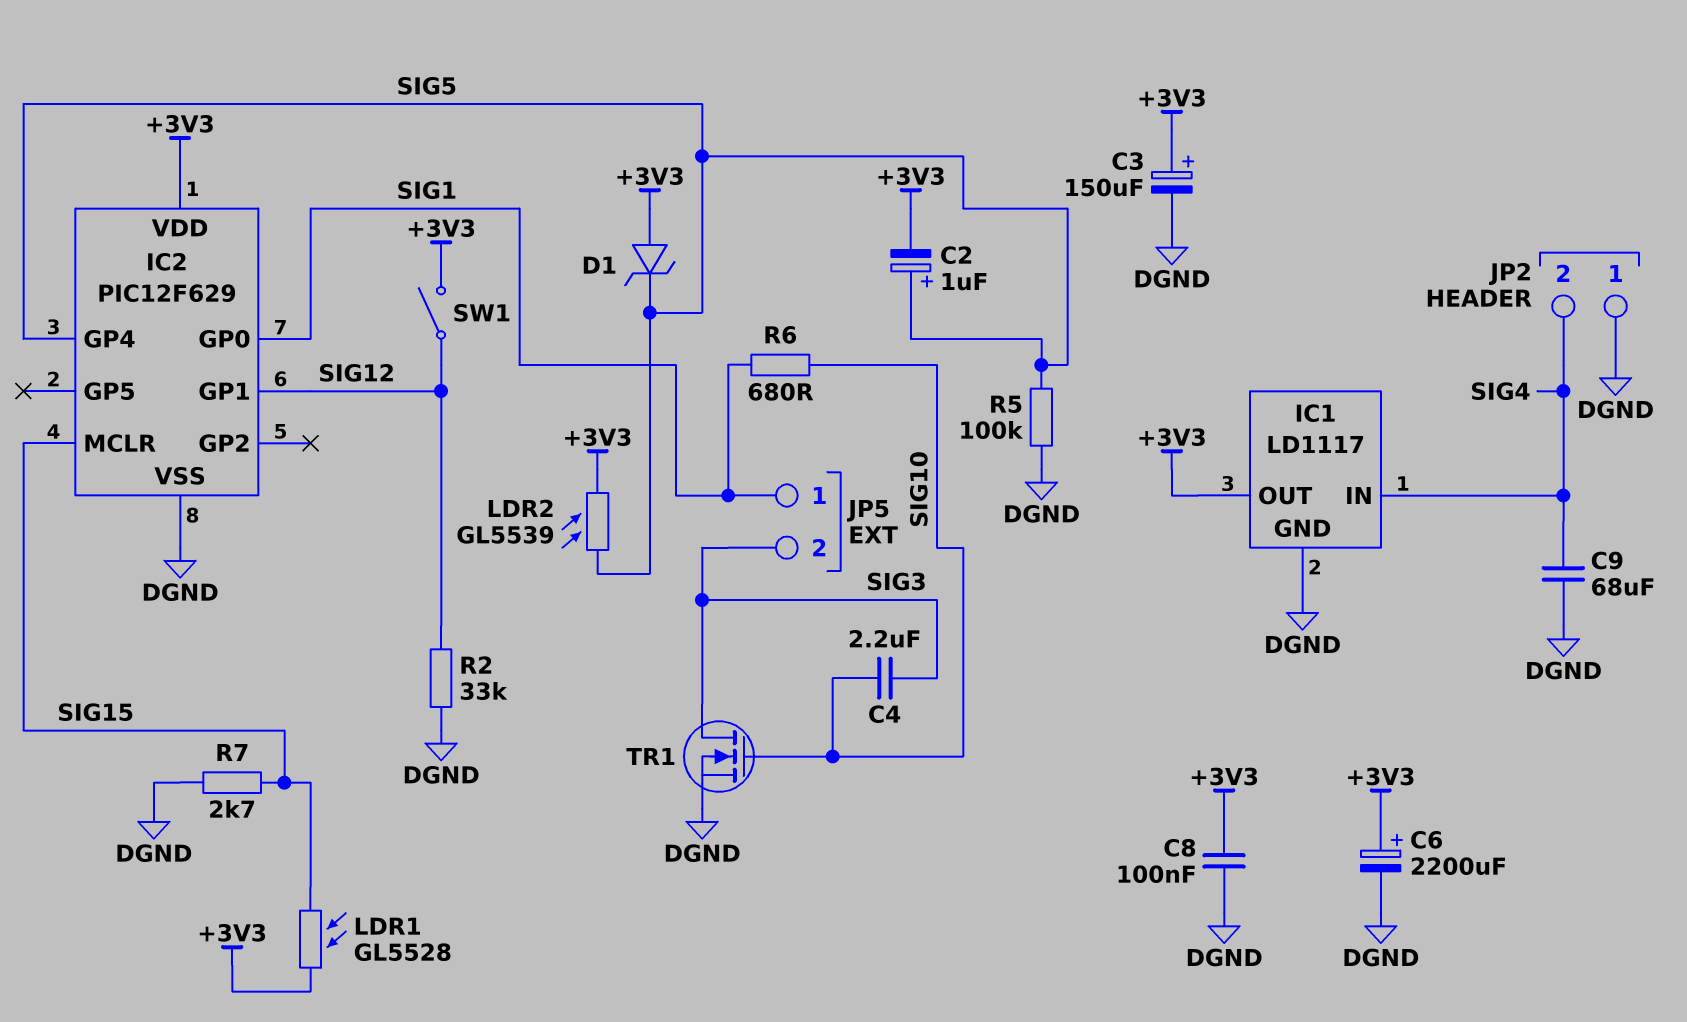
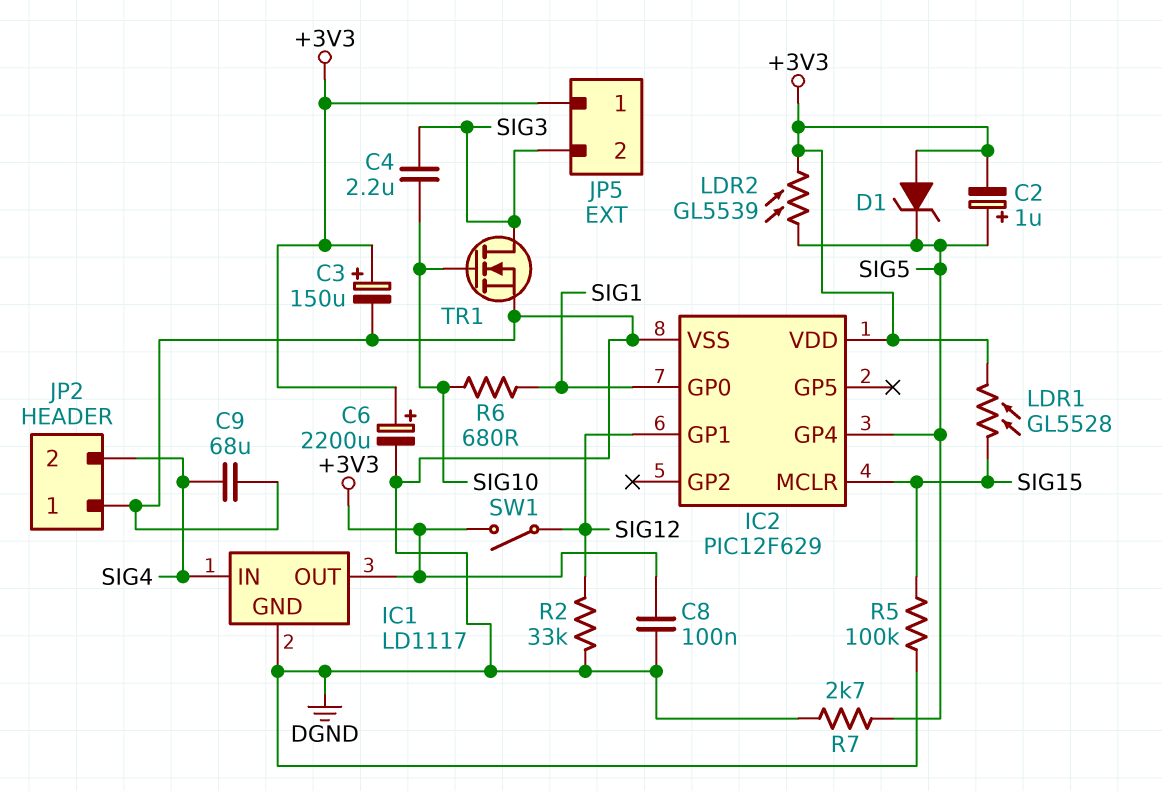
JP5 pin 1: SIG1 -> +3V3
R5: 100k (DGND, SIG5) -> 100k (DGND, SIG15)
R7: 2.7k (DGND, SIG15) -> 2.7k (DGND, SIG5)

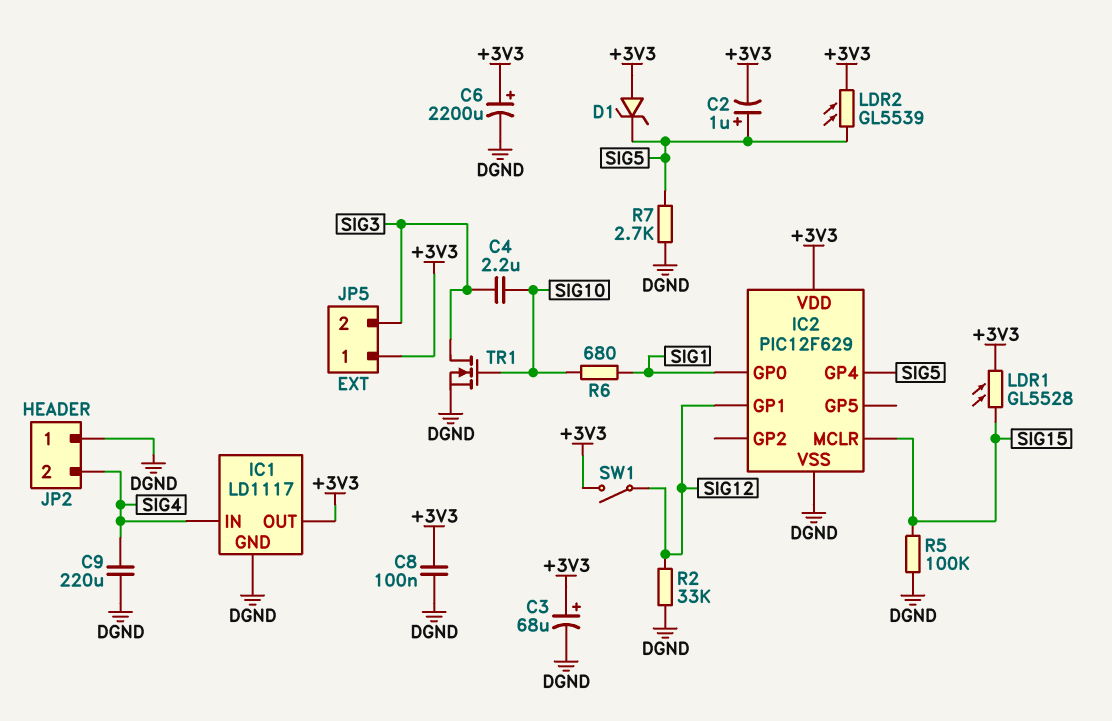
C3: 150uF (plus +3V3, minus DGND) -> 68uF (plus +3V3, minus DGND)
C9: 68uF (DGND, SIG4) -> 220uF (DGND, SIG4)

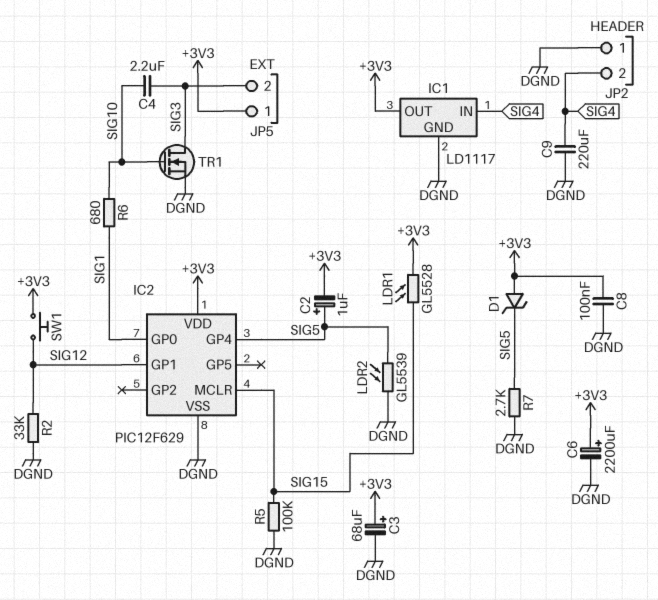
LDR2: GL5539 (+3V3, SIG5) -> GL5539 (DGND, SIG5)
SW1: switch (+3V3, SIG12) -> button (+3V3, SIG12)

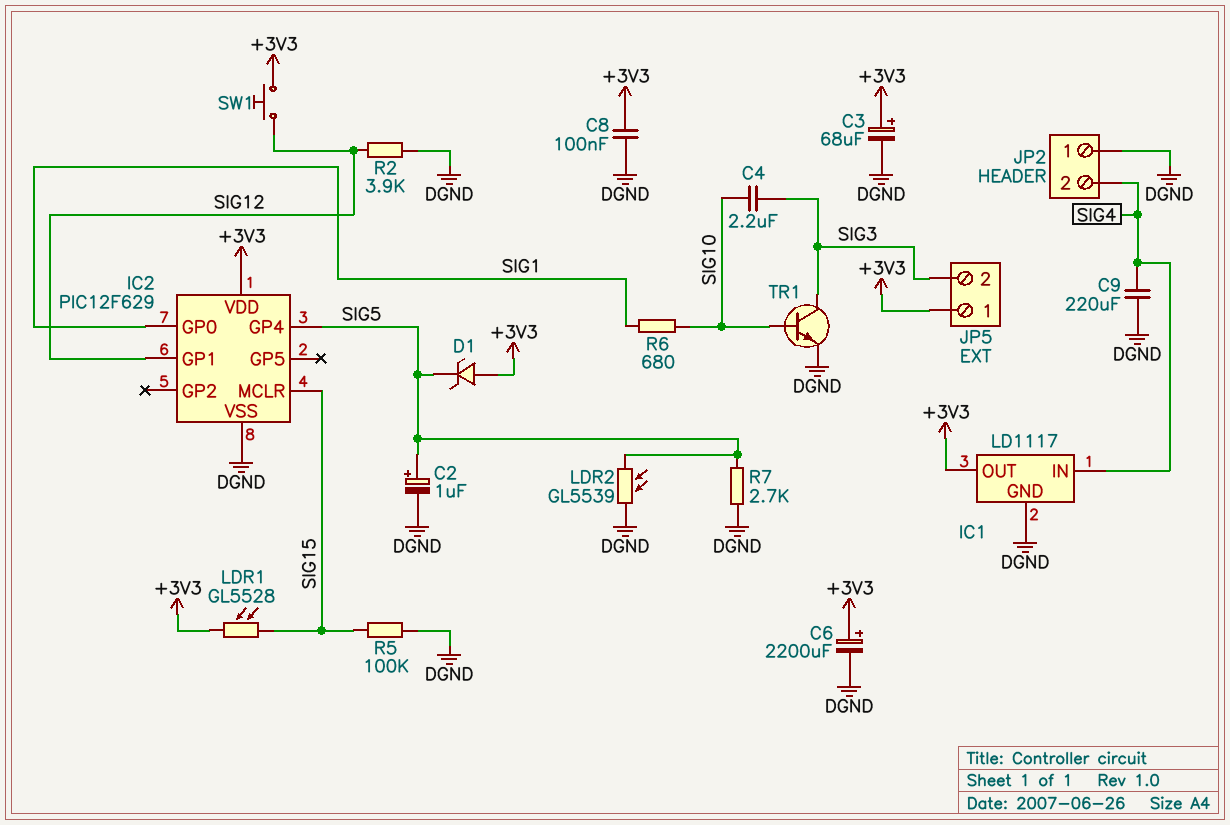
C2: 1uF (plus SIG5, minus +3V3) -> 1uF (plus SIG5, minus DGND)
R2: 33k (DGND, SIG12) -> 3.9k (DGND, SIG12)
TR1: NMOS (G SIG10, D SIG3, S DGND) -> NPN (B SIG10, C SIG3, E DGND)

